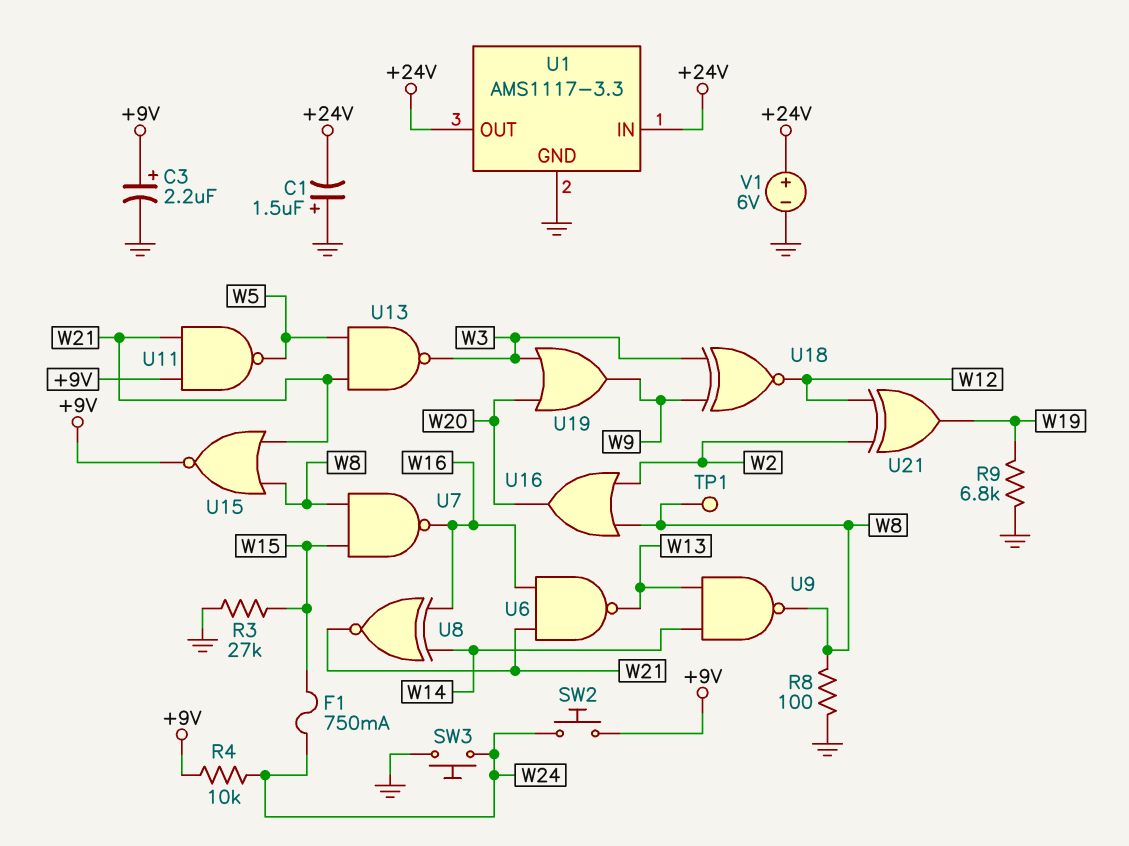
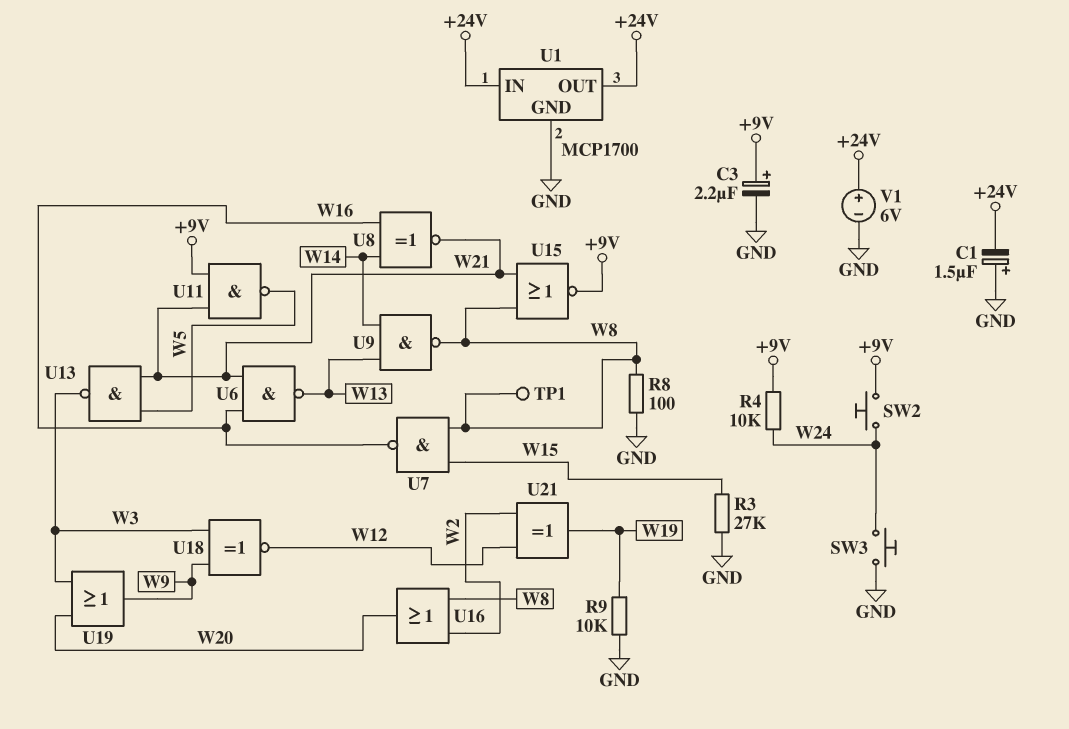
F1: 750mA (W15, W24) -> none
R9: 6.8k (GND, W19) -> 10k (GND, W19)
U1: AMS1117-3.3 -> MCP1700

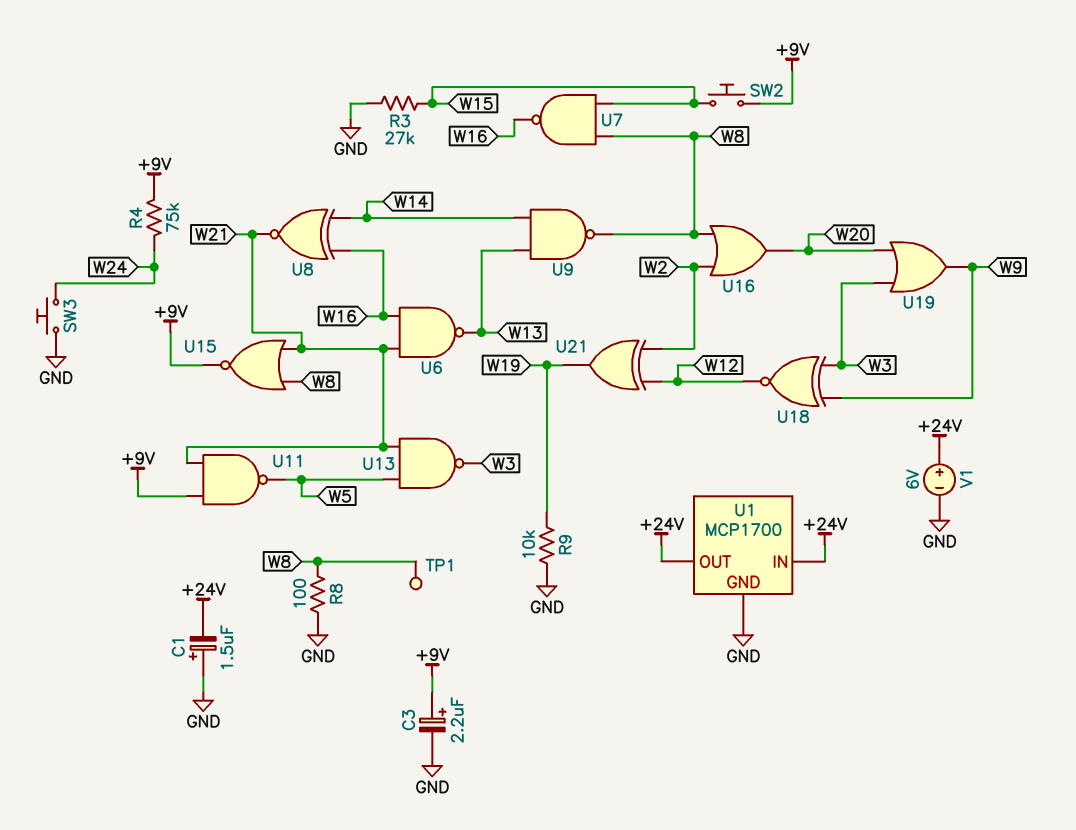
R4: 10k (+9V, W24) -> 75k (+9V, W24)
SW2: button (+9V, W24) -> button (+9V, W15)

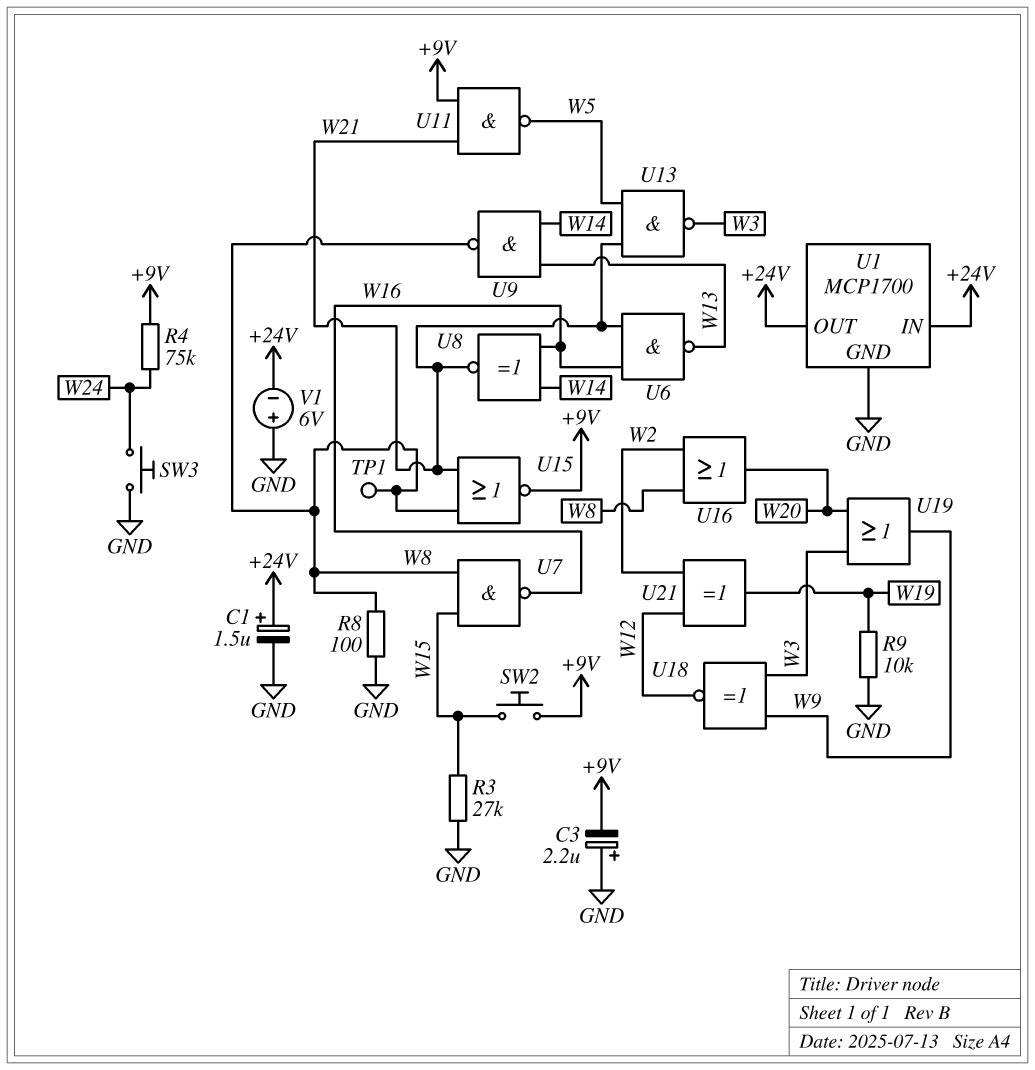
C1: 1.5uF (plus GND, minus +24V) -> 1.5uF (plus +24V, minus GND)
C3: 2.2uF (plus +9V, minus GND) -> 2.2uF (plus GND, minus +9V)
V1: 6V (plus +24V, minus GND) -> 6V (plus GND, minus +24V)

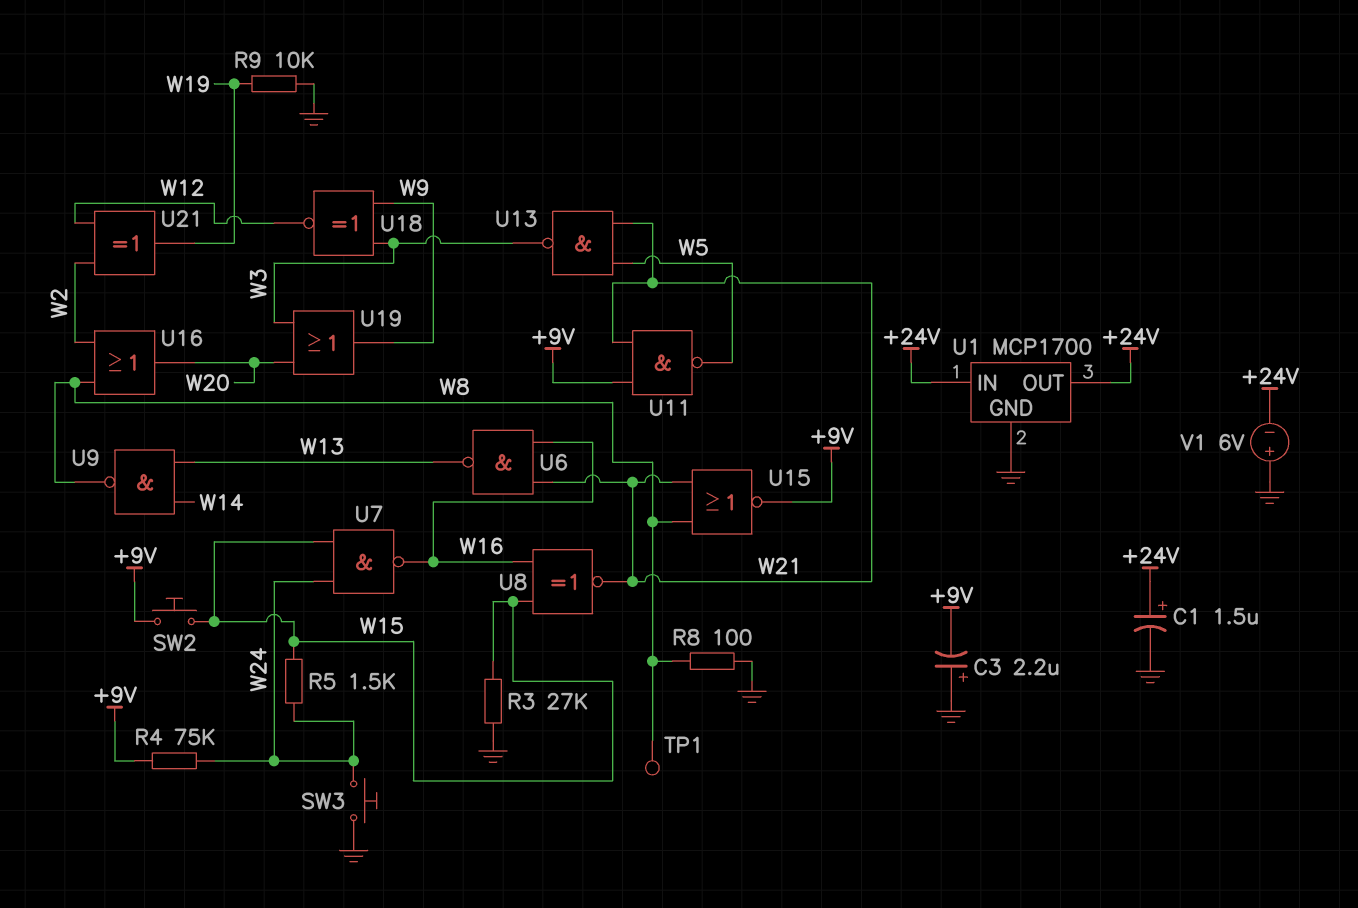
R5: none -> 1.5k (W15, W24)
U7: NAND (in W8, in W15, out W16) -> NAND (in W15, in W24, out W16)
U8: XNOR (in W14, in W16, out W21) -> XNOR (in W15, in W16, out W21)

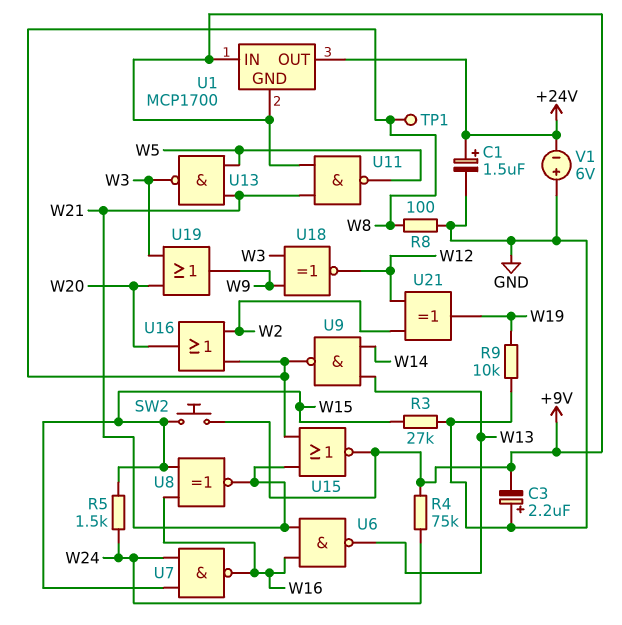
SW3: button (GND, W24) -> none
U1 pin GND: GND -> +9V
U1 pin IN: +24V -> +9V

